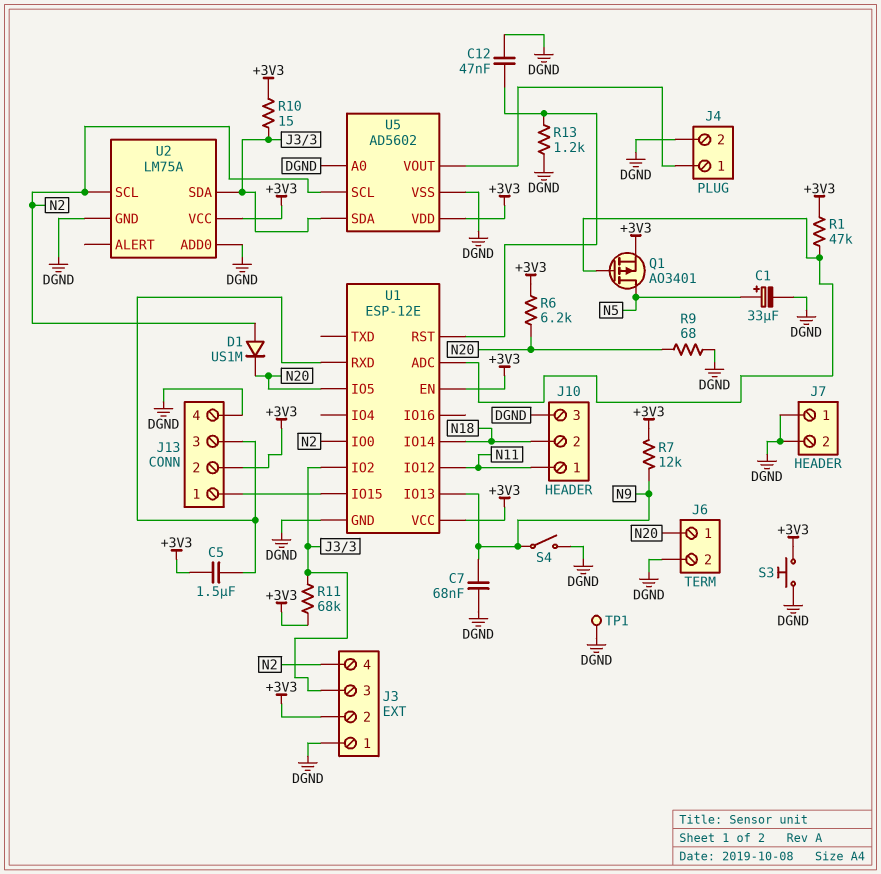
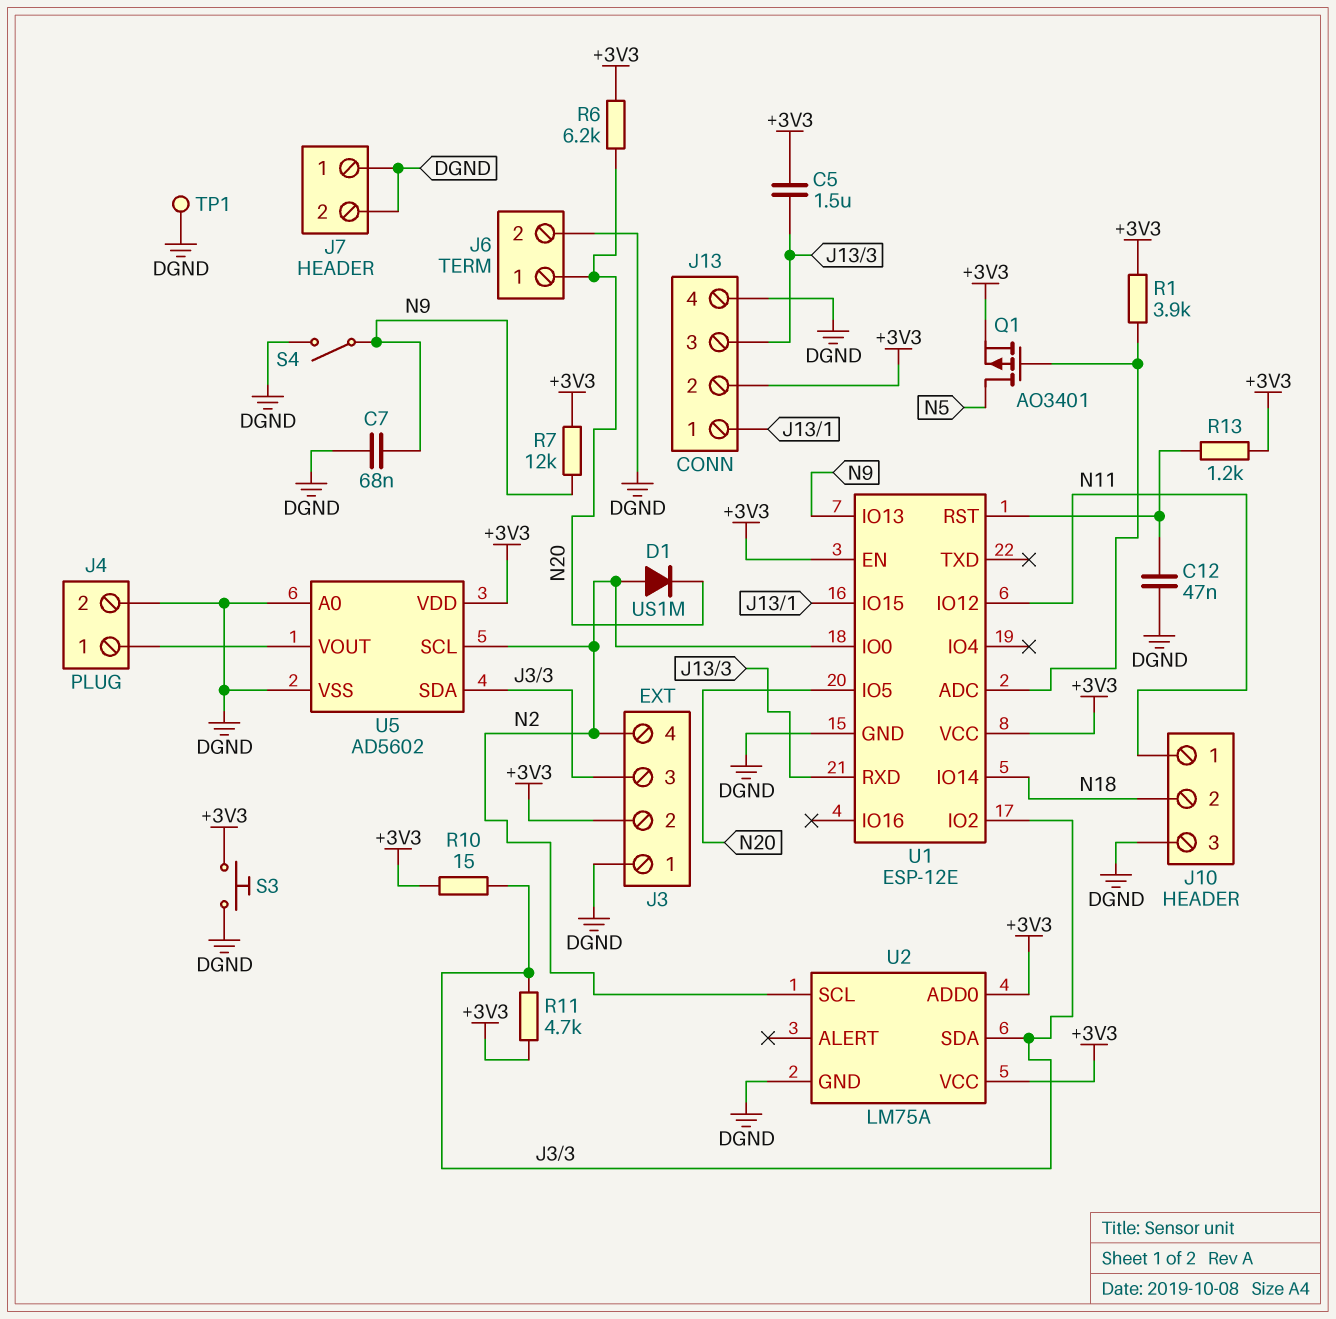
C1: 33uF (plus N5, minus DGND) -> none
R1: 47k (+3V3, U1/ADC) -> 3.9k (+3V3, U1/ADC)
R9: 68 (DGND, N20) -> none
R11: 68k (+3V3, J3/3) -> 4.7k (+3V3, J3/3)
R13: 1.2k (DGND, U1/RST) -> 1.2k (+3V3, U1/RST)
U2 pin ADD0: DGND -> +3V3

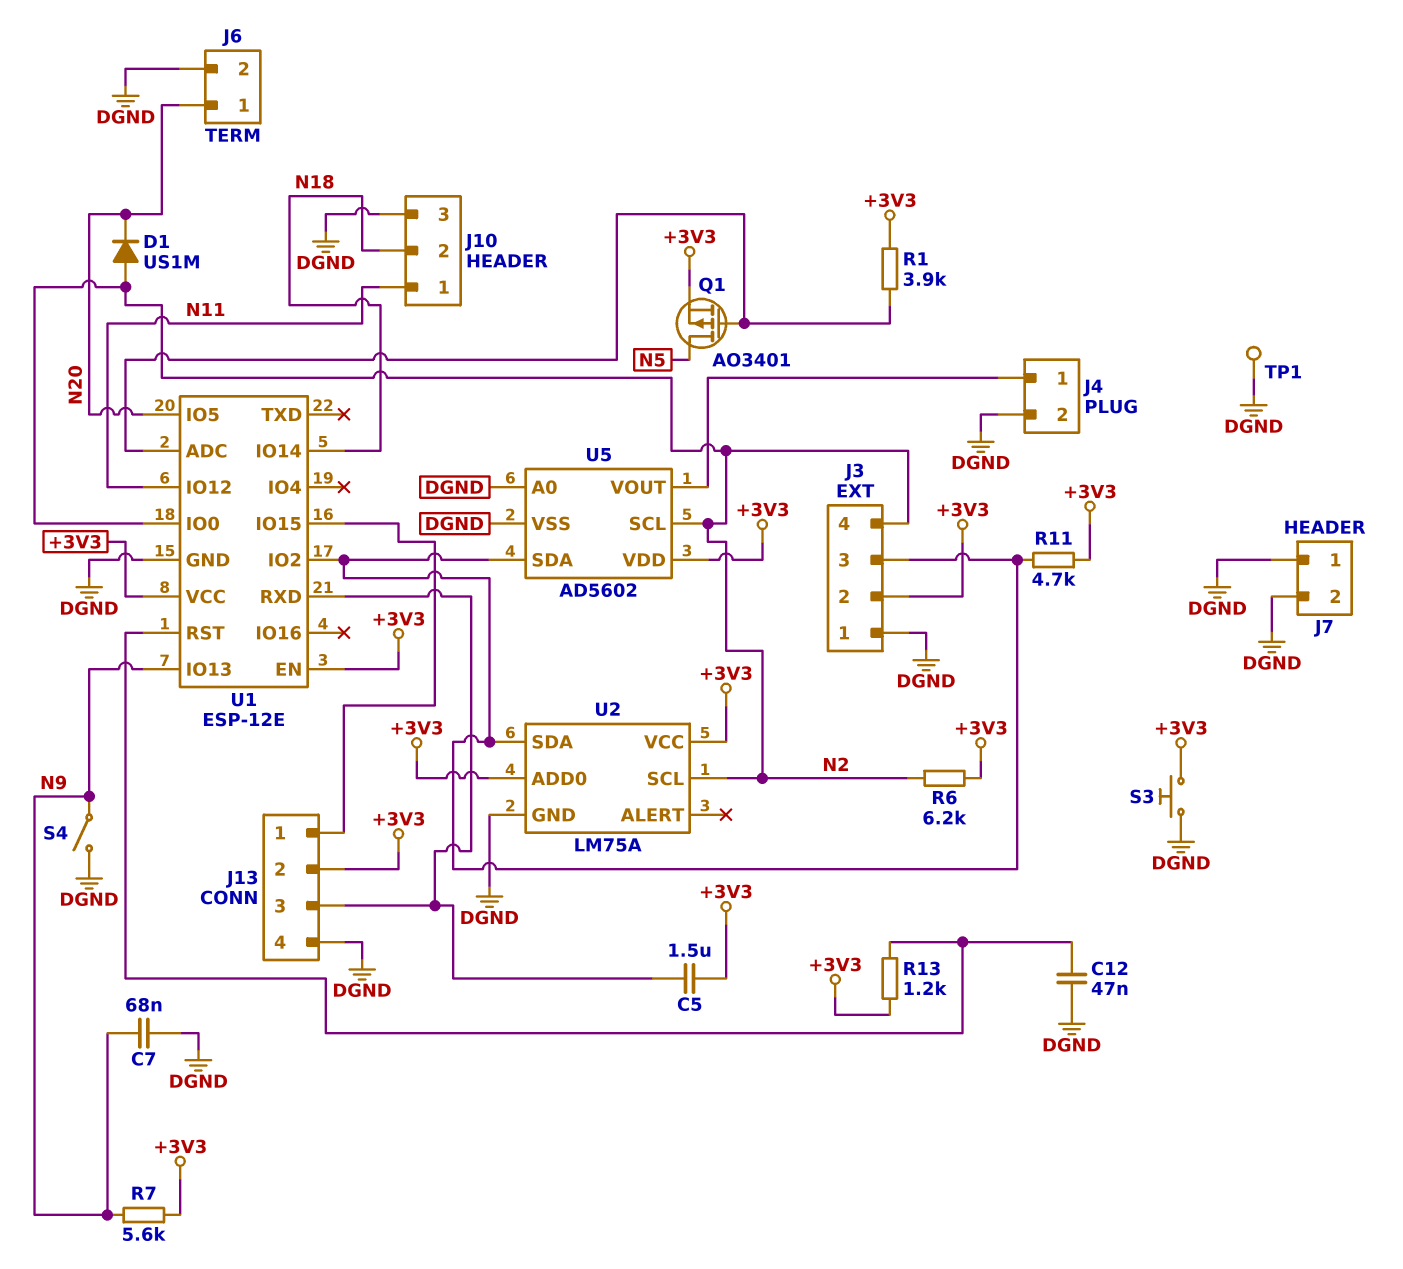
R6: 6.2k (+3V3, N20) -> 6.2k (+3V3, N2)
R7: 12k (+3V3, N9) -> 5.6k (+3V3, N9)
R10: 15 (+3V3, J3/3) -> none

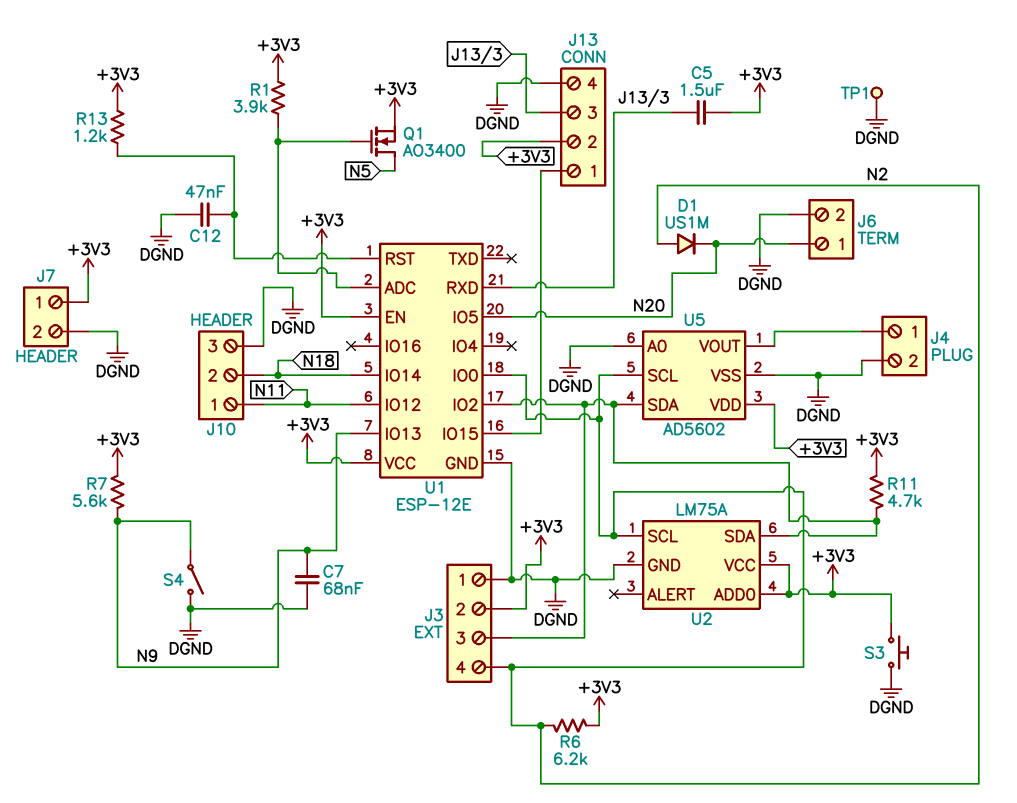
J7 pin 1: DGND -> +3V3
Q1: PMOS AO3401 (G U1/ADC, D N5, S +3V3) -> NMOS AO3400 (G U1/ADC, D N5, S +3V3)

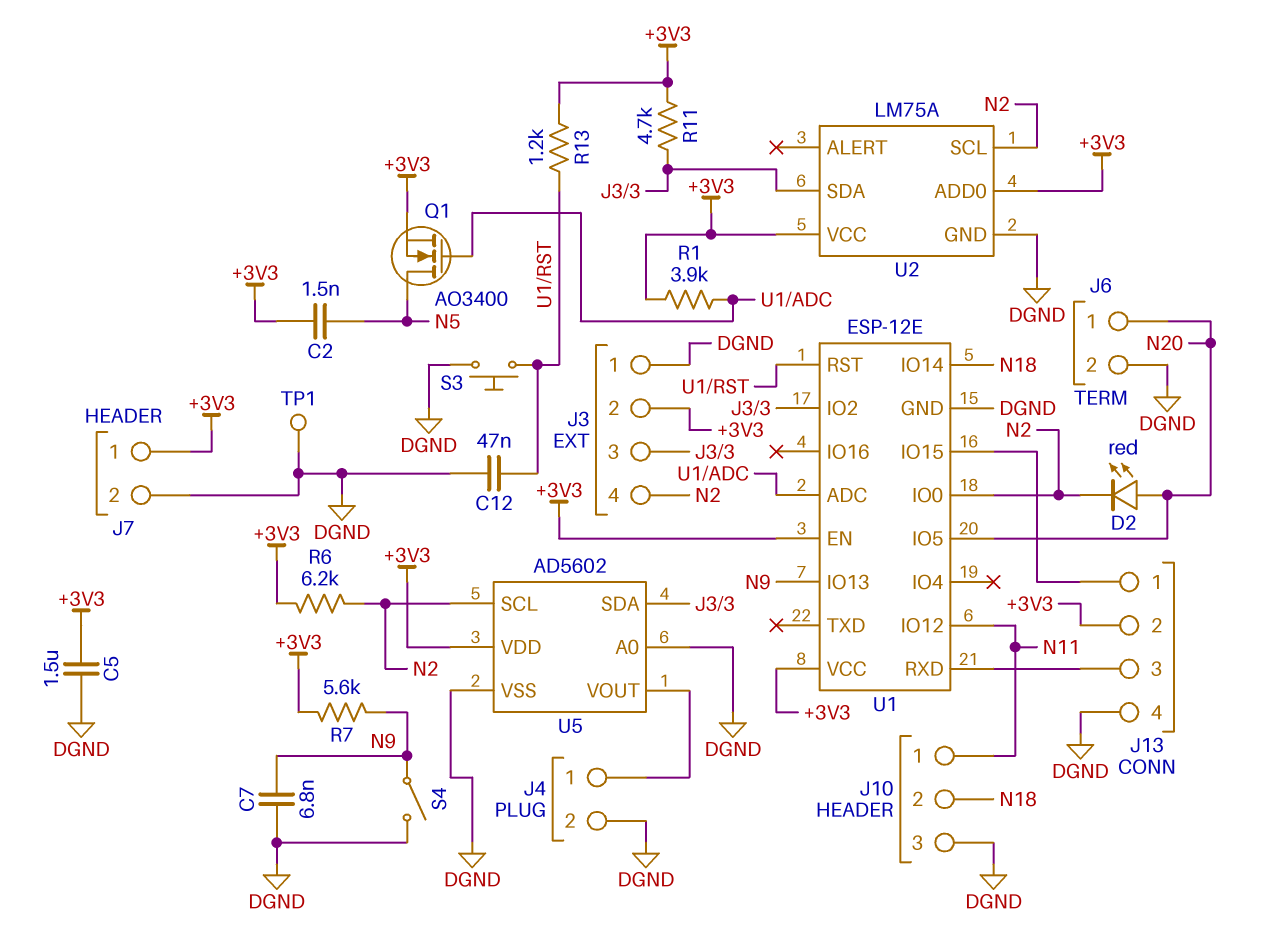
C2: none -> 1.5nF (+3V3, N5)
C5: 1.5uF (+3V3, J13/3) -> 1.5uF (+3V3, DGND)
C7: 68nF (DGND, N9) -> 6.8nF (DGND, N9)
D1: diode US1M (A N2, K N20) -> none
D2: none -> LED red (A N20, K N2)
S3: button (+3V3, DGND) -> button (DGND, U1/RST)

